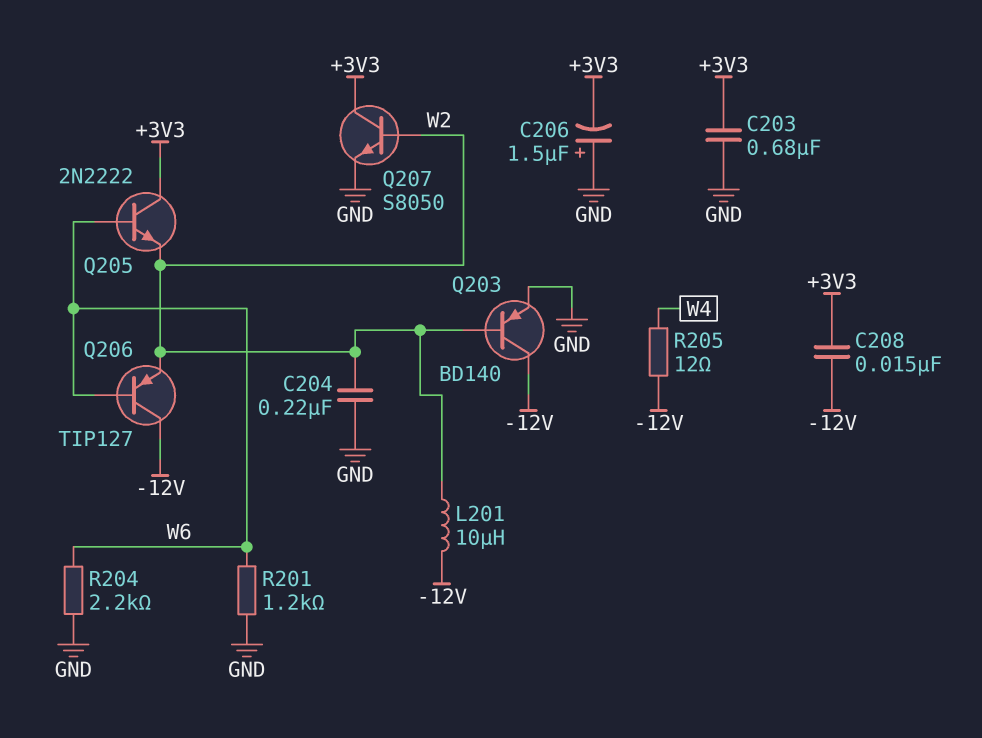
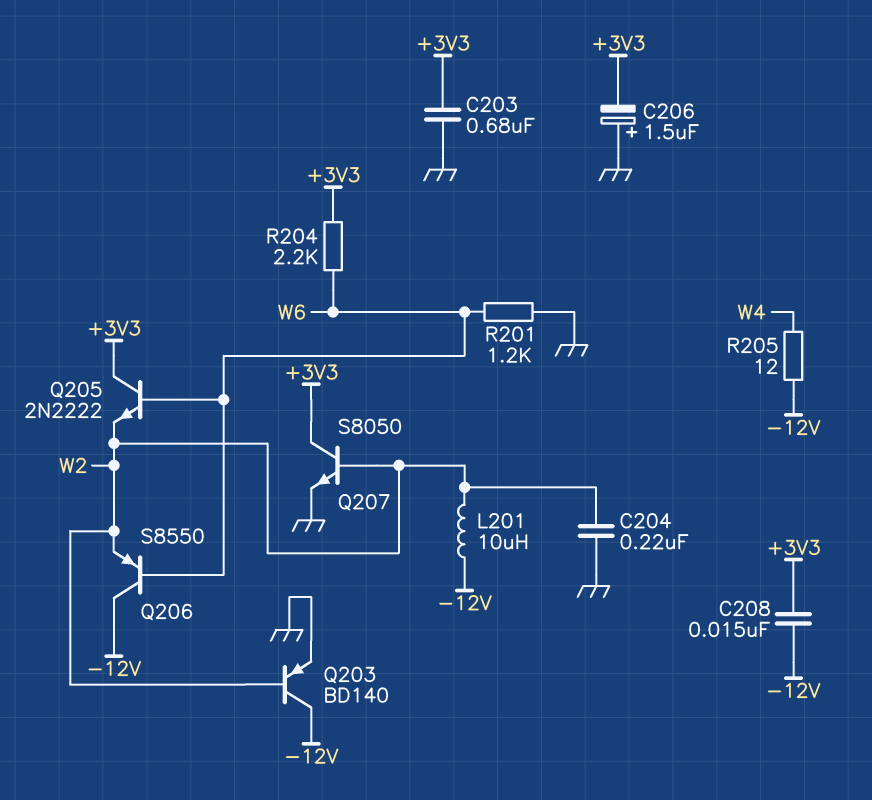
Q206: PNP TIP127 (B W6, C -12V, E W2) -> PNP S8550 (B W6, C -12V, E W2)
R204: 2.2k (GND, W6) -> 2.2k (+3V3, W6)

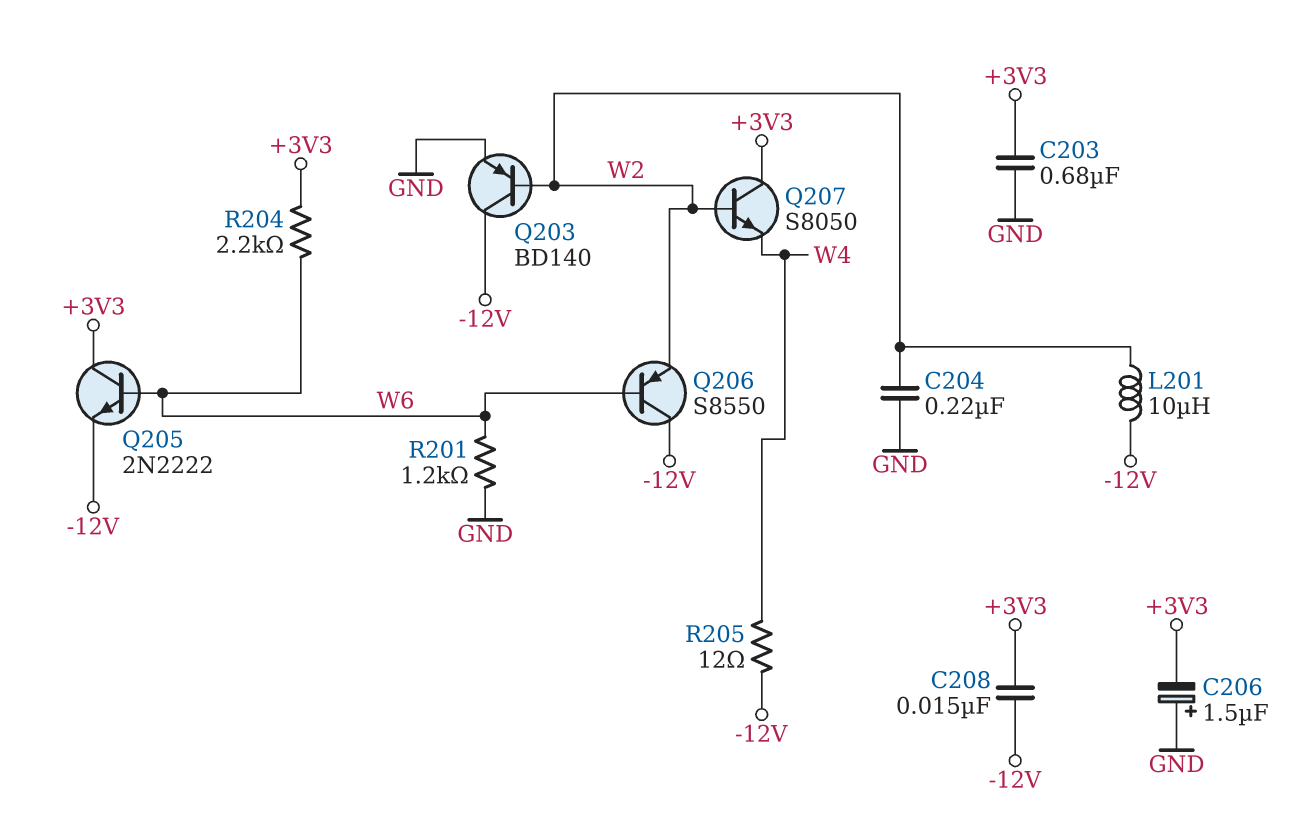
Q205: NPN 2N2222 (B W6, C +3V3, E W2) -> NPN 2N2222 (B W6, C +3V3, E -12V)
Q207: NPN S8050 (B W2, C +3V3, E GND) -> NPN S8050 (B W2, C +3V3, E W4)

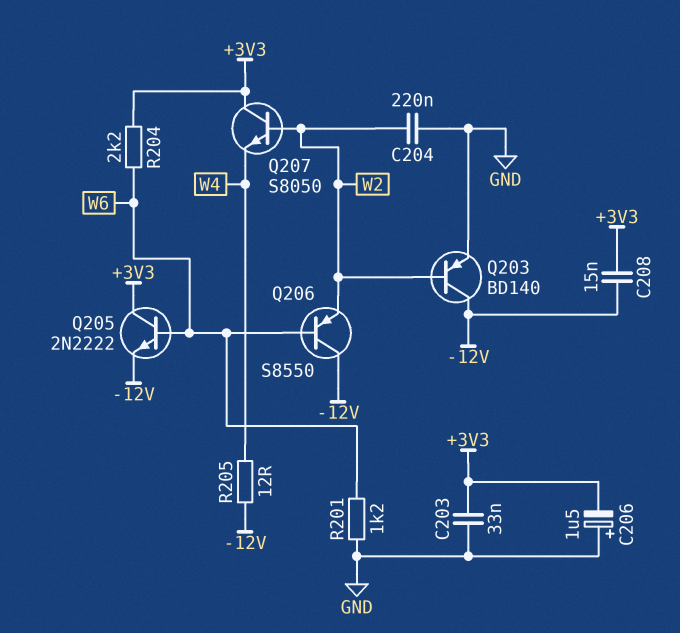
C203: 680nF (+3V3, GND) -> 33nF (+3V3, GND)
L201: 10uH (-12V, W2) -> none

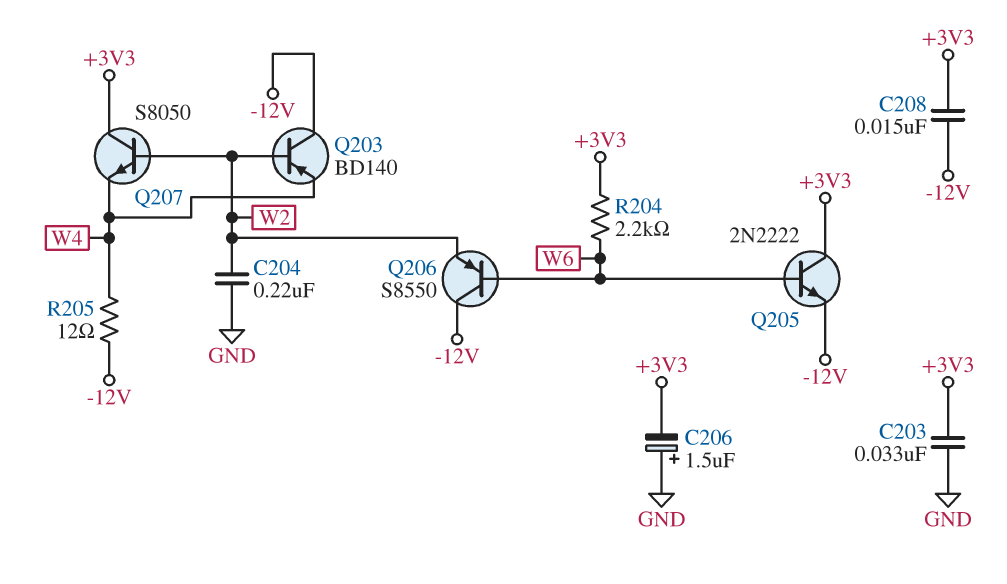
Q203: PNP BD140 (B W2, C -12V, E GND) -> PNP BD140 (B W2, C -12V, E W4)
R201: 1.2k (GND, W6) -> none

